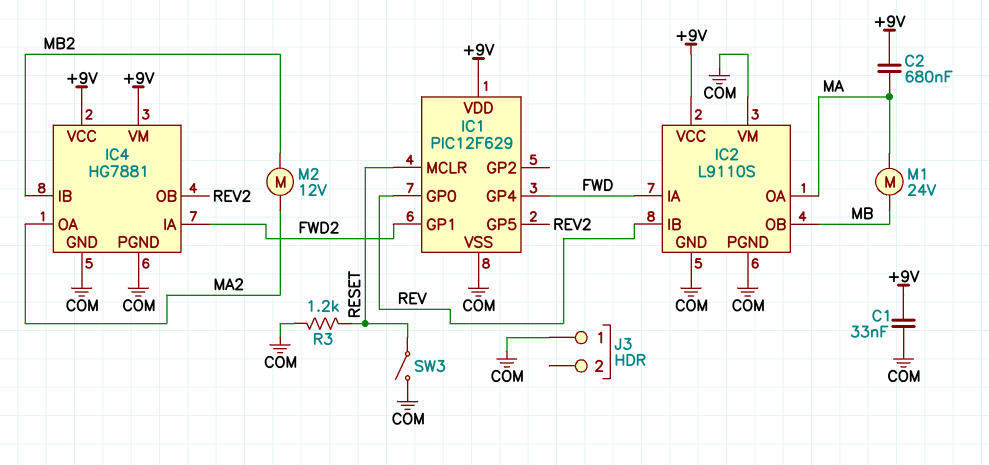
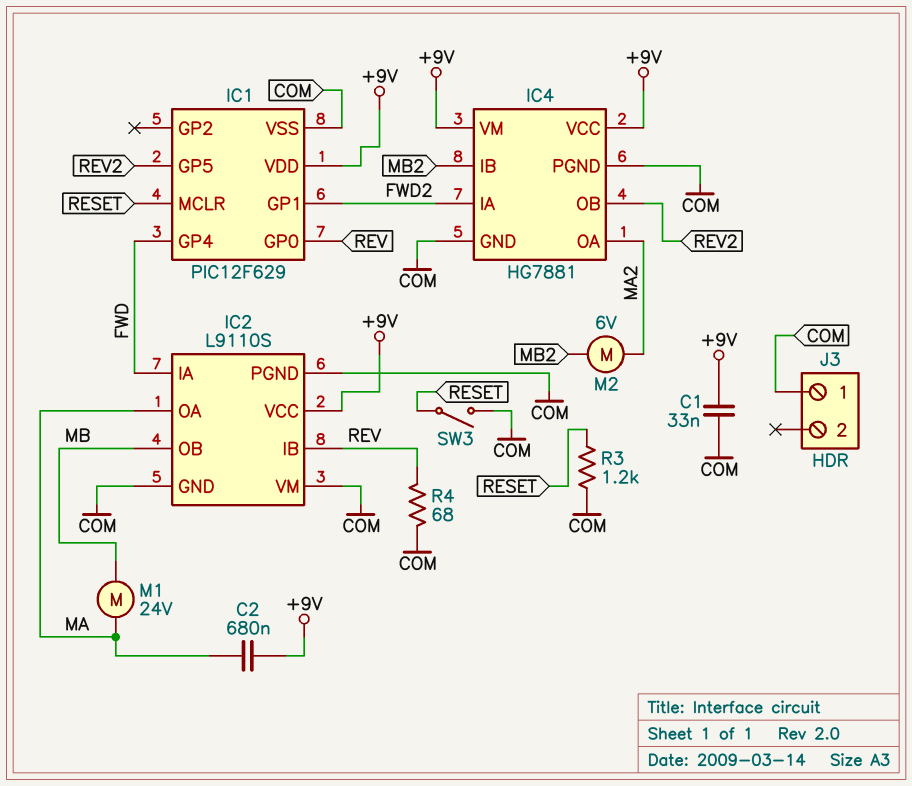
M2: motor 12V (MA2, MB2) -> motor 6V (MA2, MB2)
R4: none -> 68 (COM, REV)

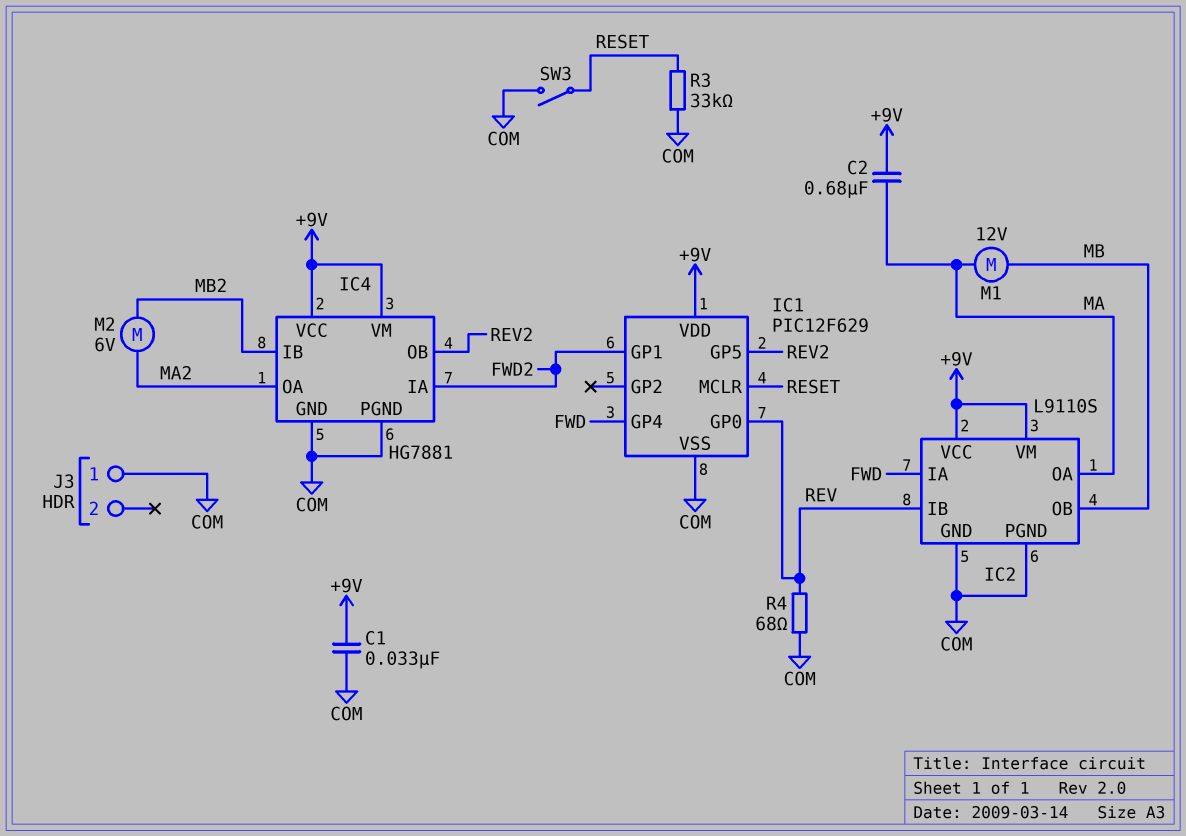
IC2 pin VM: COM -> +9V
M1: motor 24V (MA, MB) -> motor 12V (MA, MB)
R3: 1.2k (COM, RESET) -> 33k (COM, RESET)

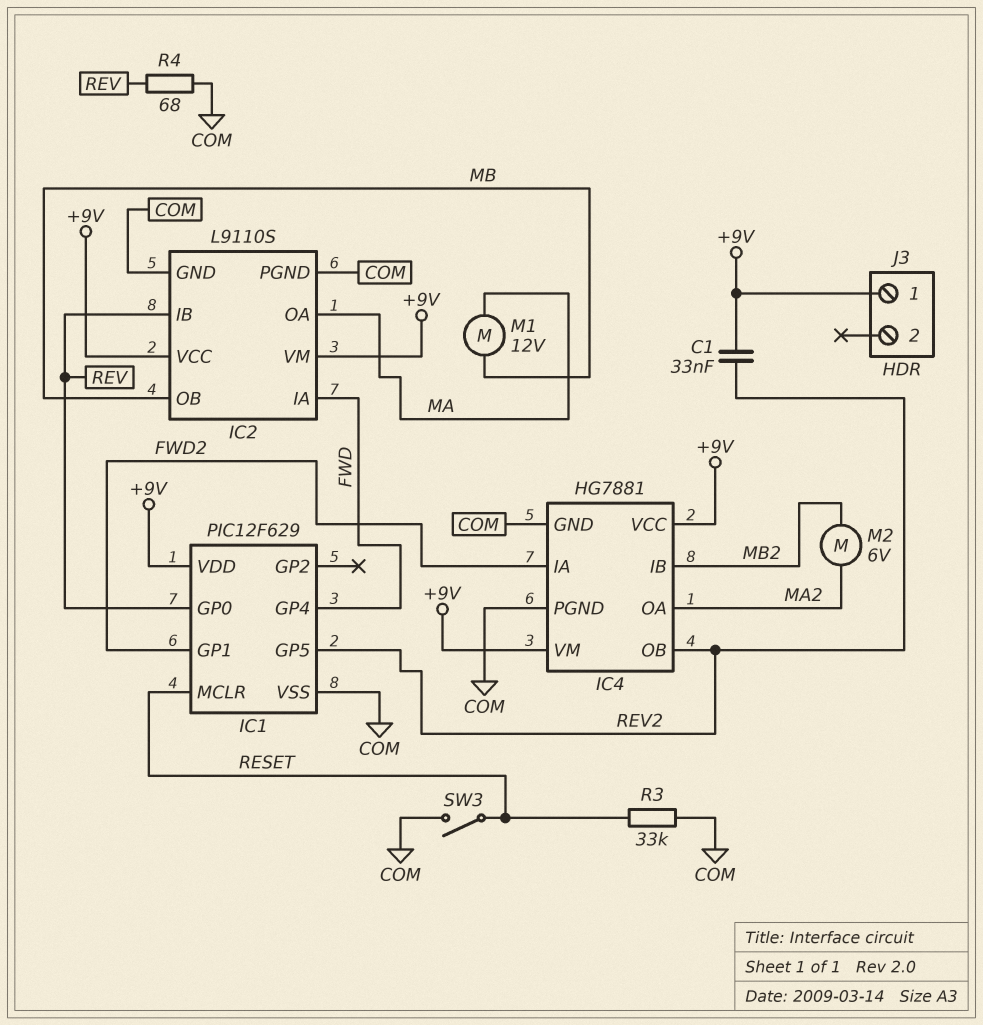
C1: 33nF (+9V, COM) -> 33nF (+9V, REV2)
C2: 680nF (+9V, MA) -> none
J3 pin 1: COM -> +9V

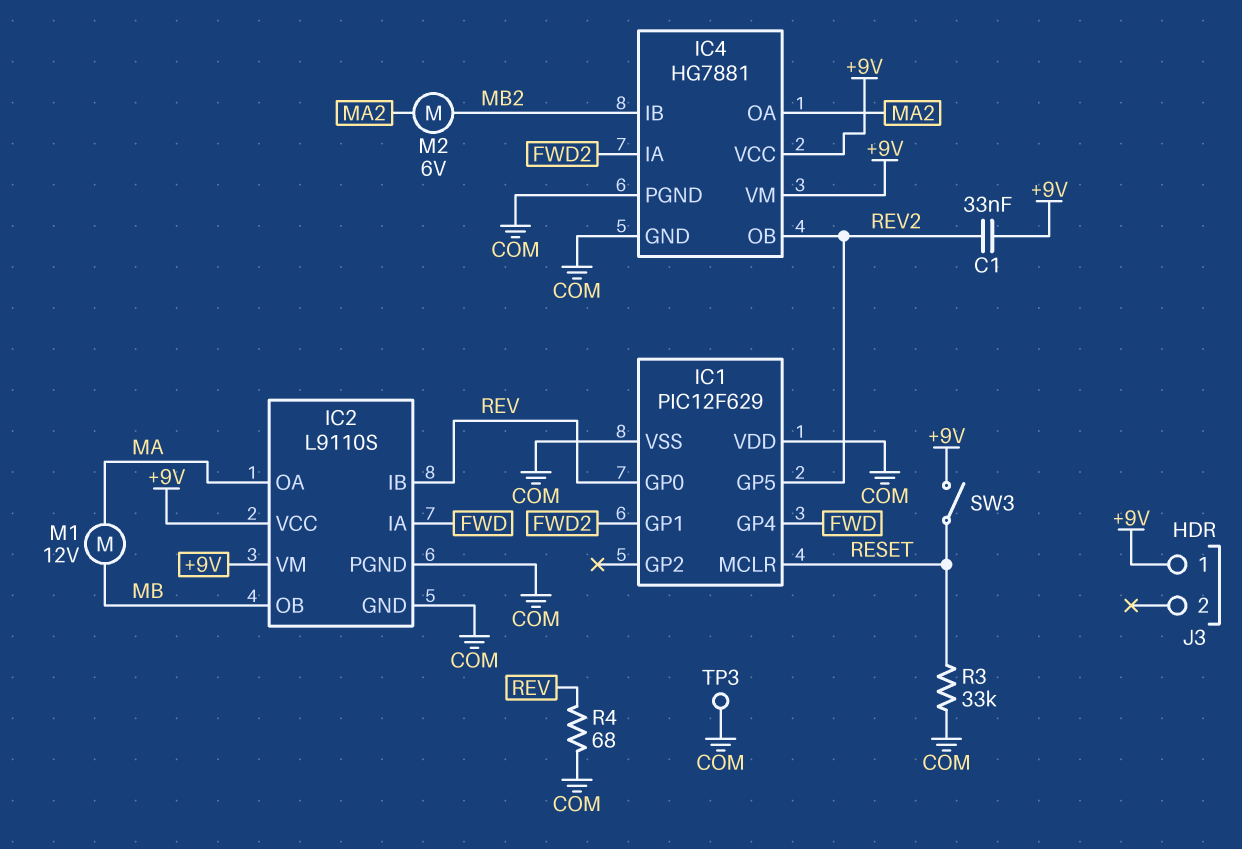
IC1 pin VDD: +9V -> COM
SW3: switch (COM, RESET) -> switch (+9V, RESET)
TP3: none -> test point (COM)

